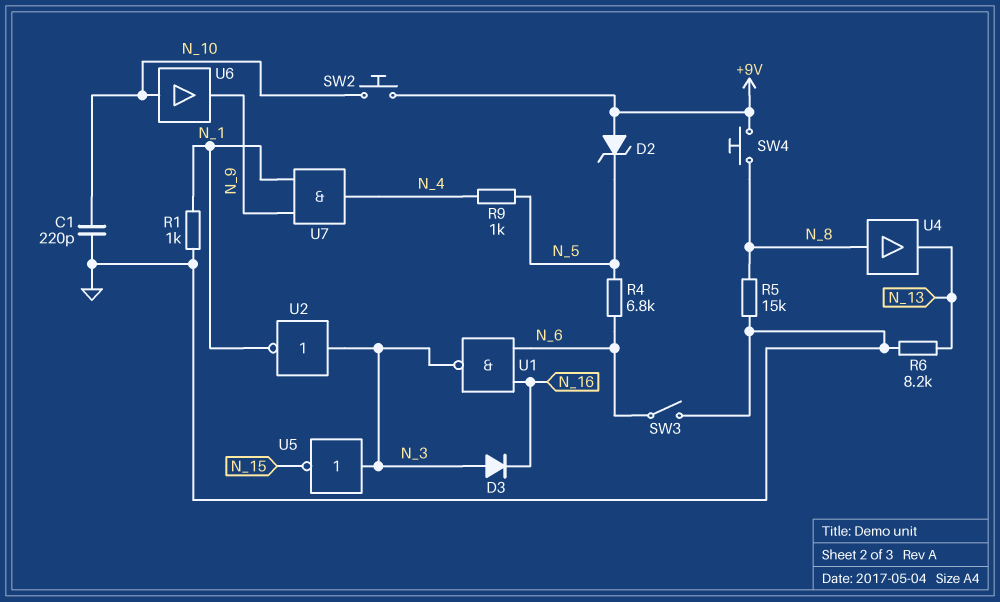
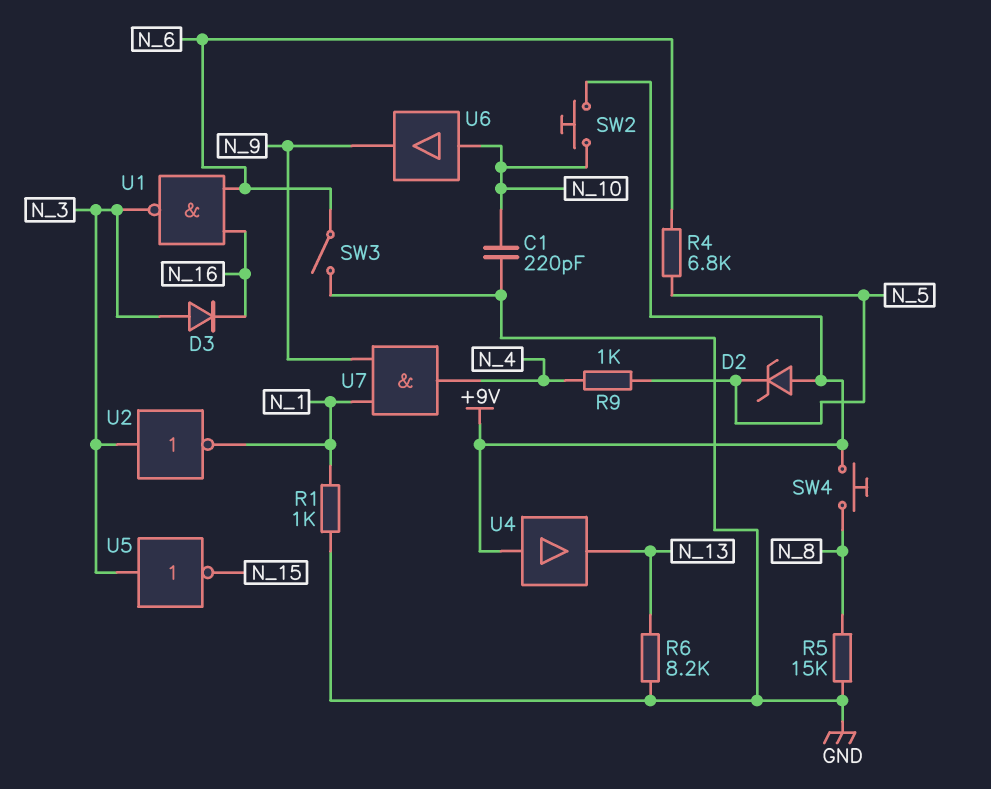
U4: buffer (in N_8, out N_13) -> buffer (in +9V, out N_13)

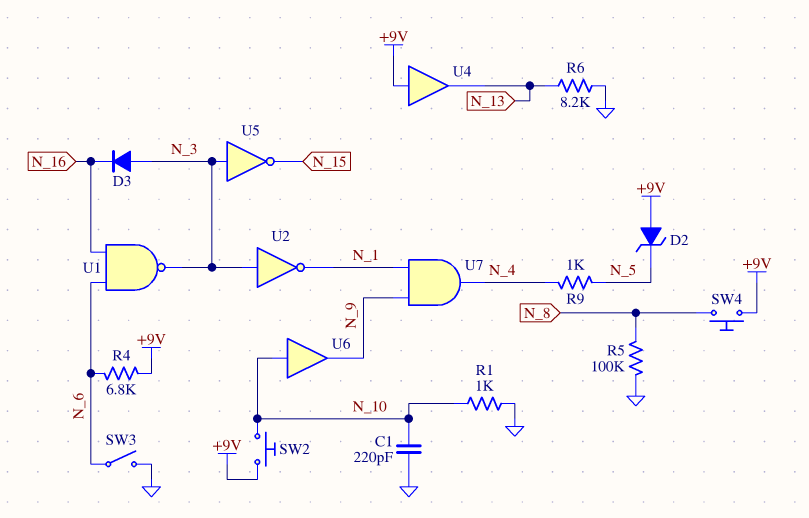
R1: 1k (GND, N_1) -> 1k (GND, N_10)
R4: 6.8k (N_5, N_6) -> 6.8k (+9V, N_6)
R5: 15k (GND, N_8) -> 100k (GND, N_8)

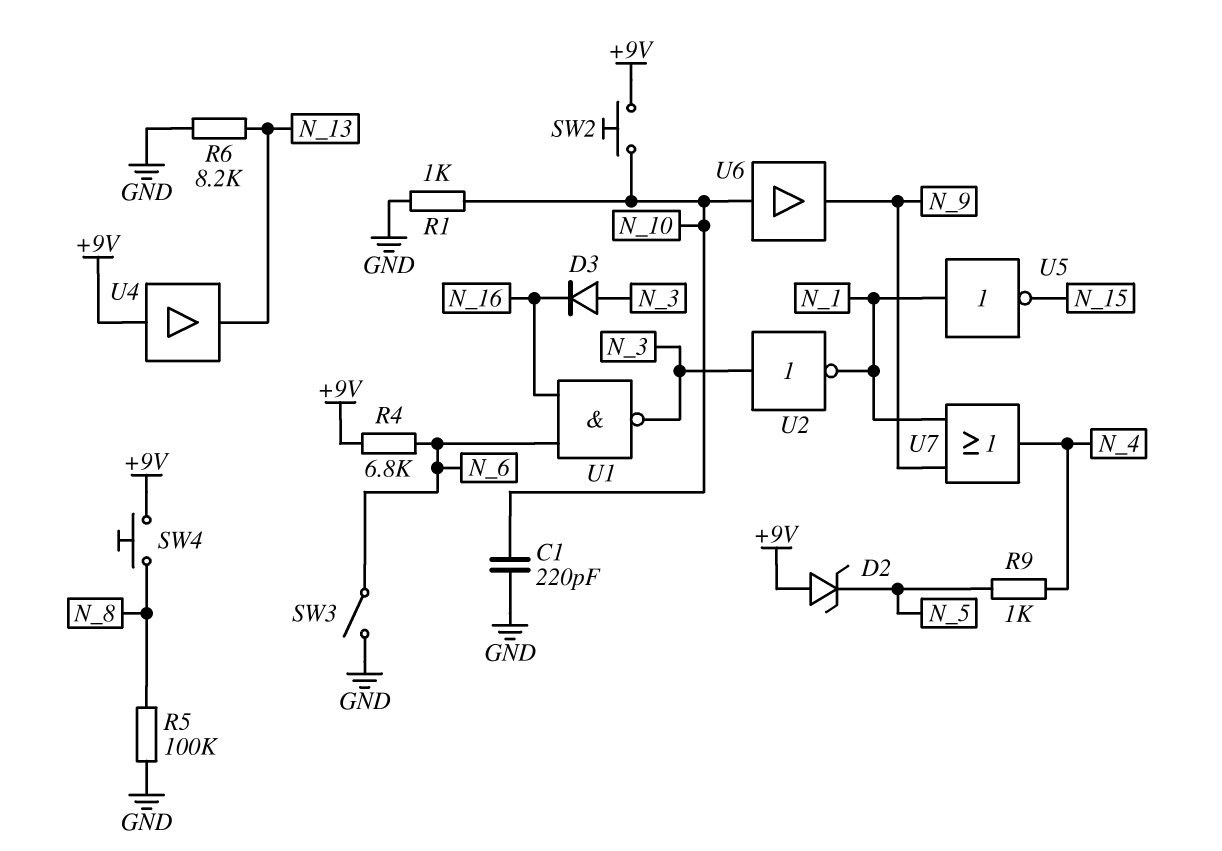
U5: NOT (in N_3, out N_15) -> NOT (in N_1, out N_15)
U7: AND (in N_1, in N_9, out N_4) -> OR (in N_1, in N_9, out N_4)

